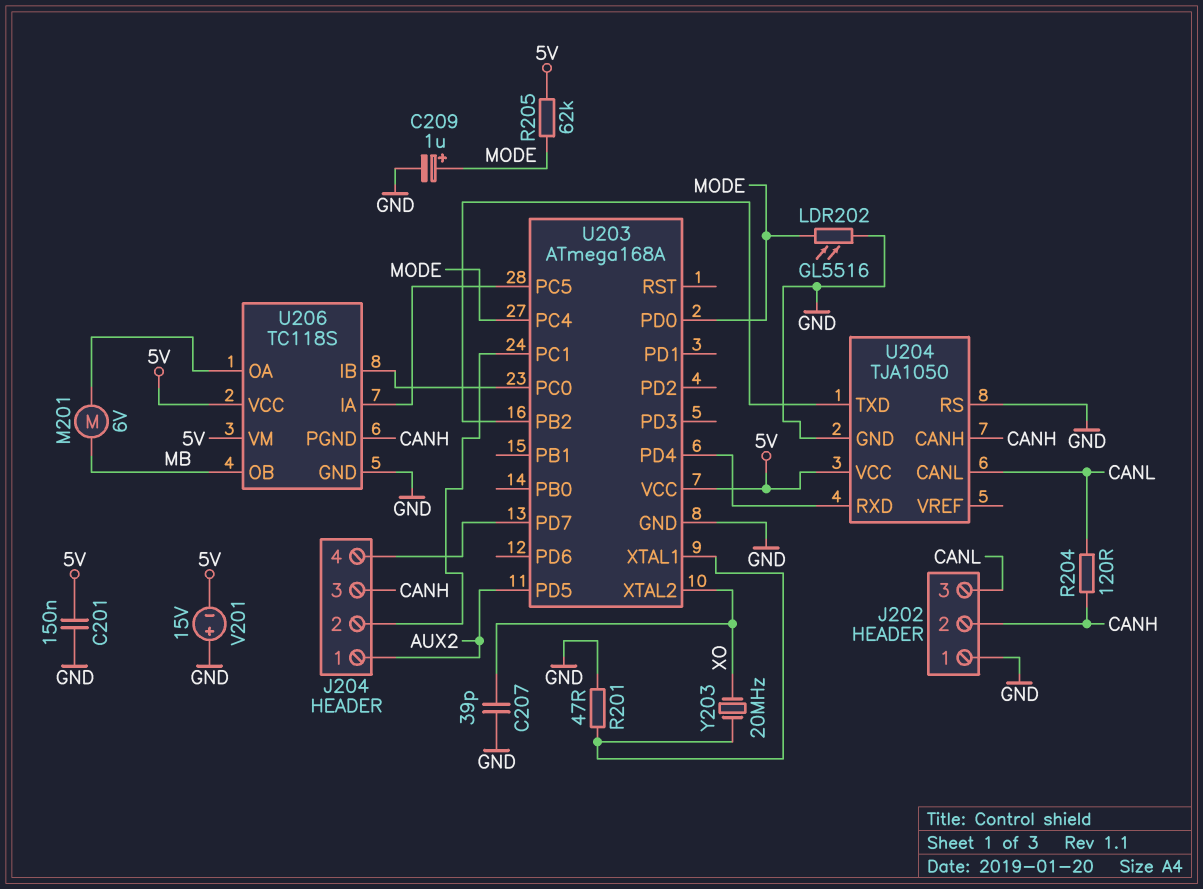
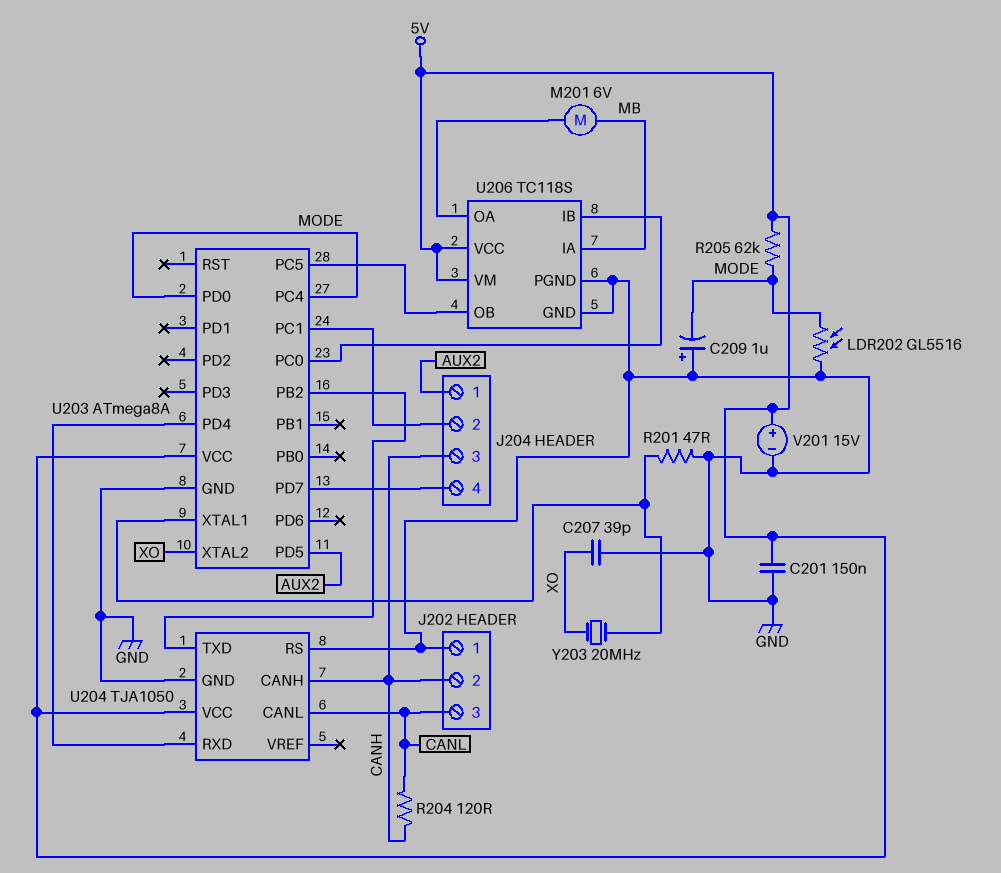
C209: 1uF (plus MODE, minus GND) -> 1uF (plus GND, minus MODE)
U203: ATmega168A -> ATmega8A
U206 pin IA: U203/PC5 -> MB
U206 pin OB: MB -> U203/PC5
U206 pin PGND: CANH -> GND
V201: 15V (plus GND, minus 5V) -> 15V (plus 5V, minus GND)

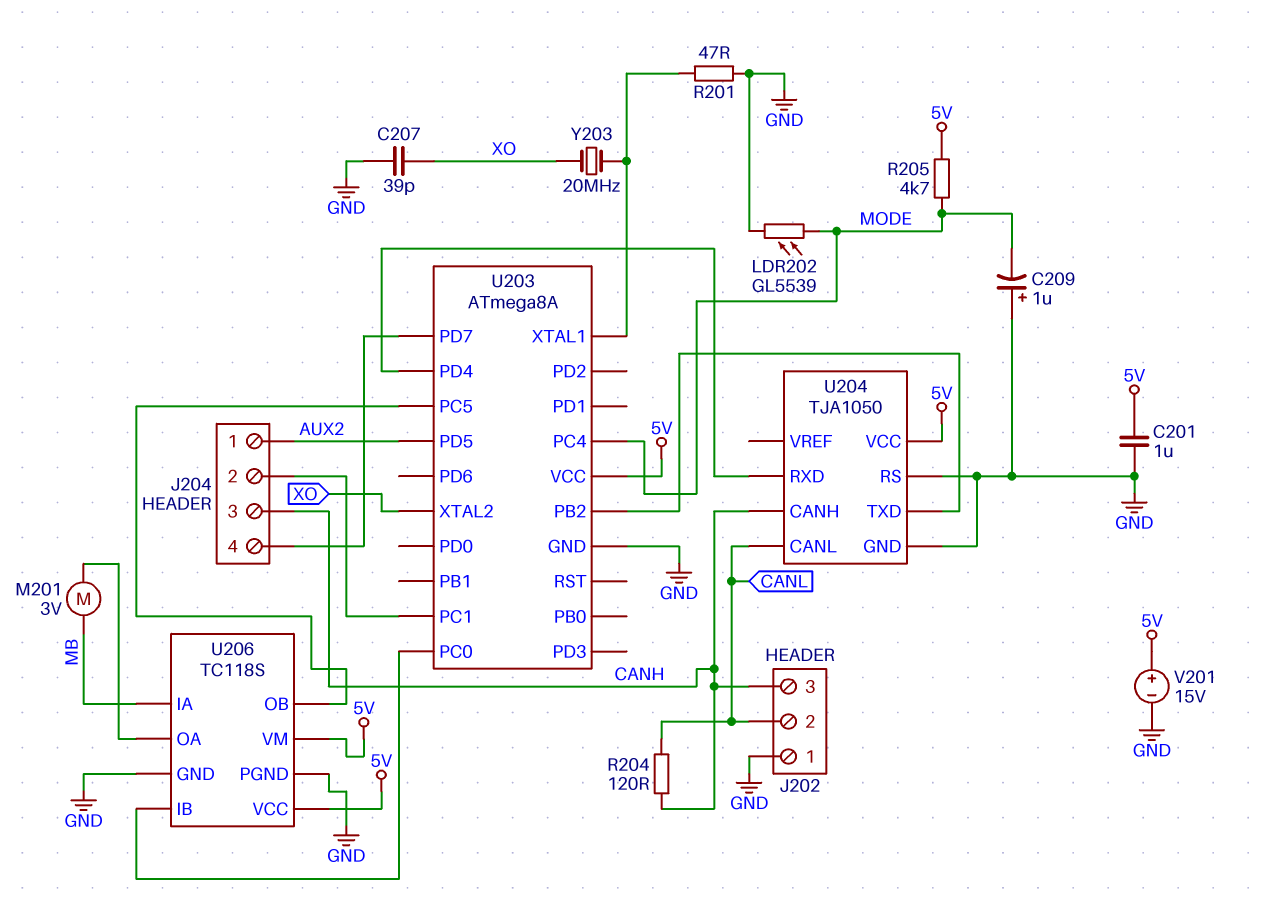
C201: 150nF (5V, GND) -> 1uF (5V, GND)
J202 pin 2: CANH -> CANL
J202 pin 3: CANL -> CANH
LDR202: GL5516 (GND, MODE) -> GL5539 (GND, MODE)
M201: motor 6V (MB, U206/OA) -> motor 3V (MB, U206/OA)
R205: 62k (5V, MODE) -> 4.7k (5V, MODE)
U203 pin PD0: MODE -> none

